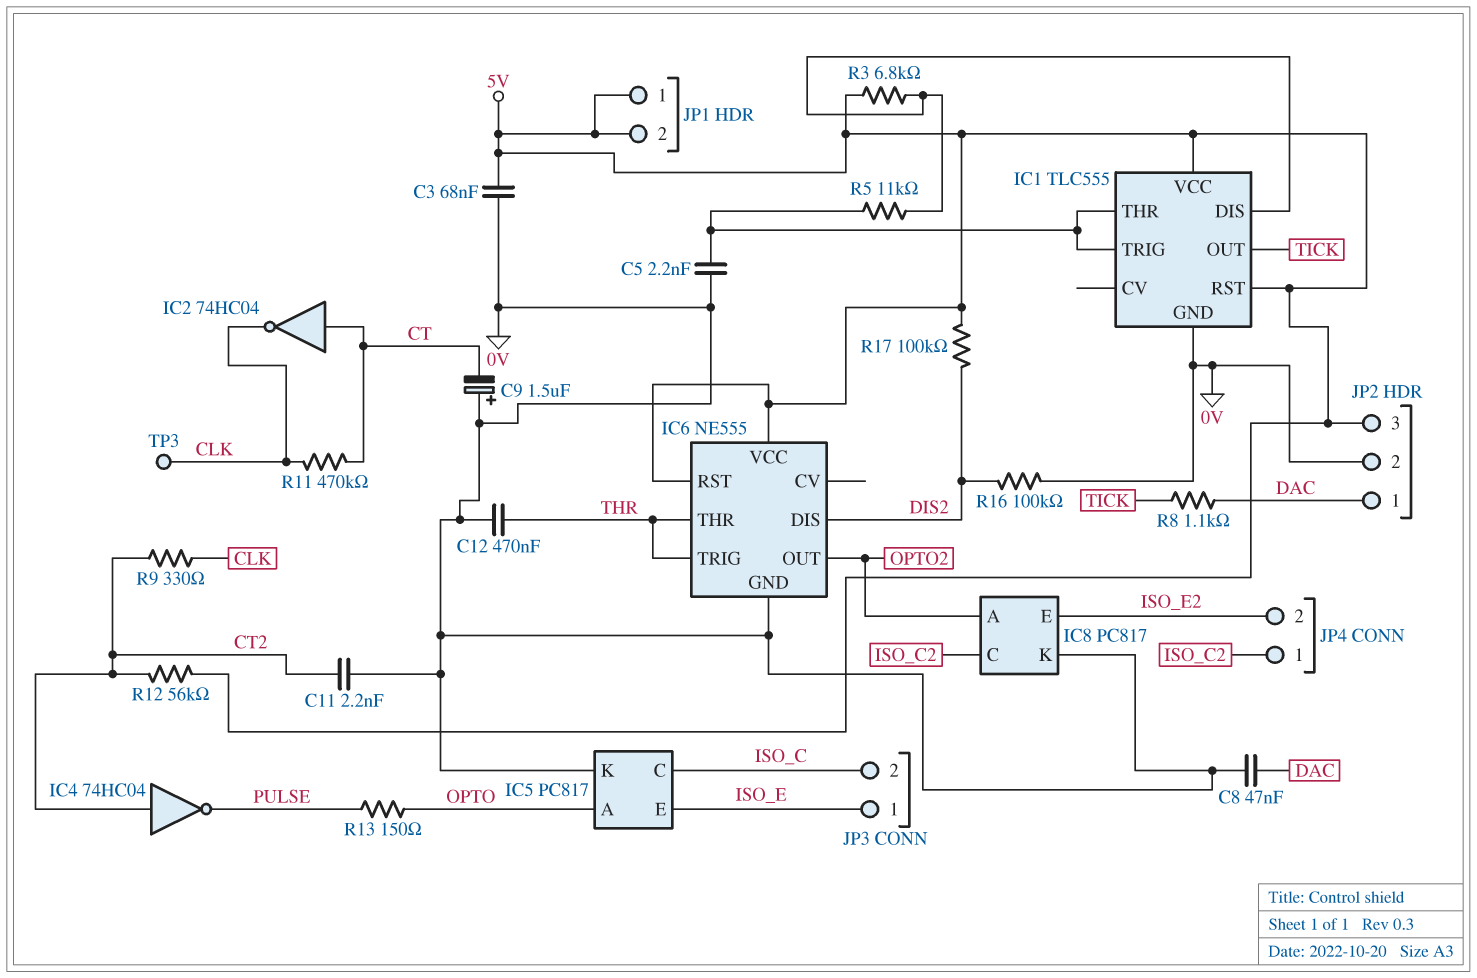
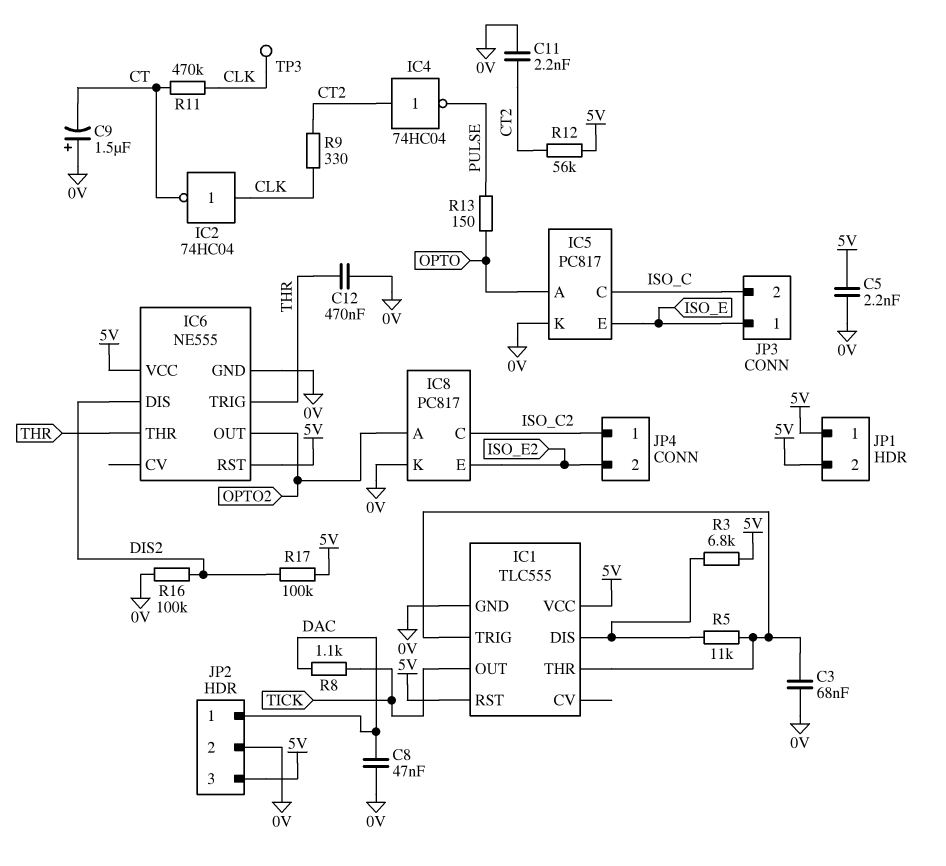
C3: 68nF (0V, 5V) -> 68nF (0V, IC1/THR)
C5: 2.2nF (0V, IC1/THR) -> 2.2nF (0V, 5V)
IC2: NOT 74HC04 (in CT, out CLK) -> NOT 74HC04 (in CLK, out CT)

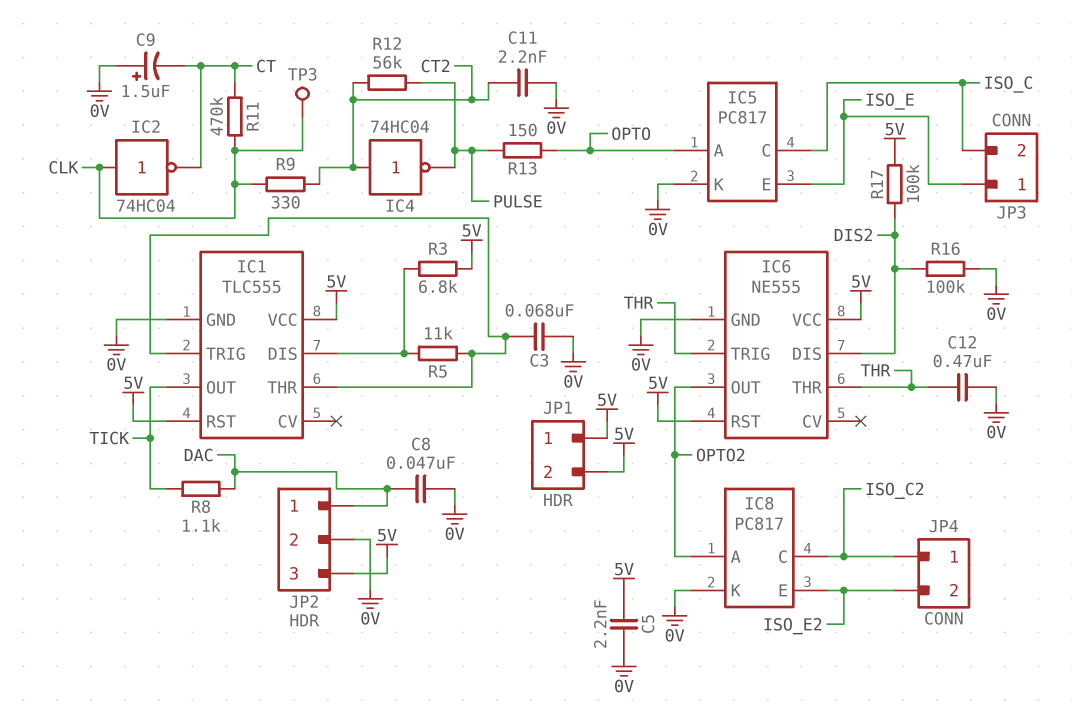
R12: 56k (5V, CT2) -> 56k (CT2, PULSE)

